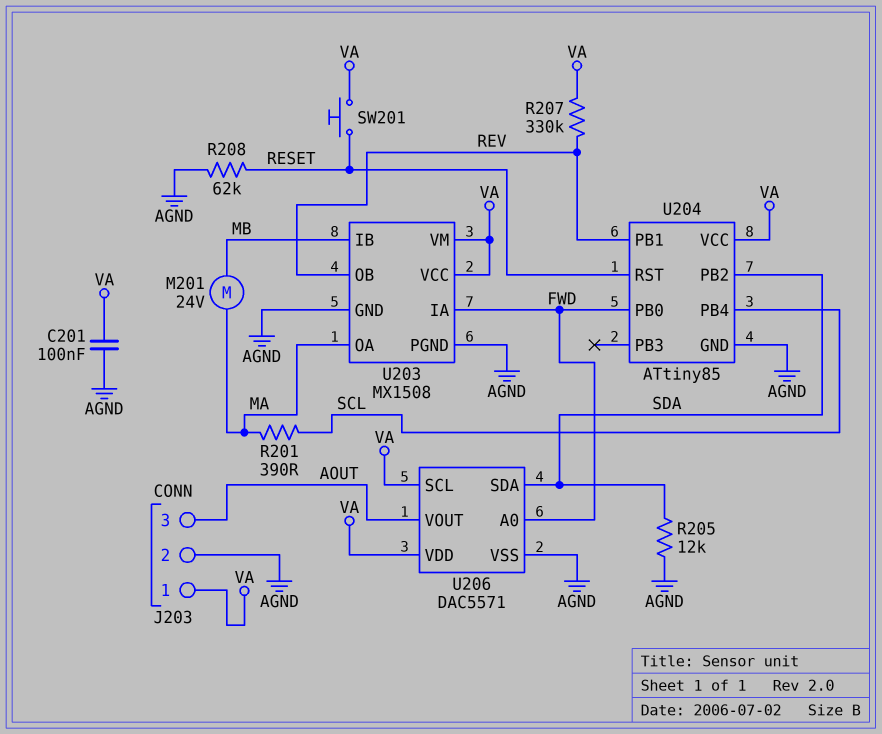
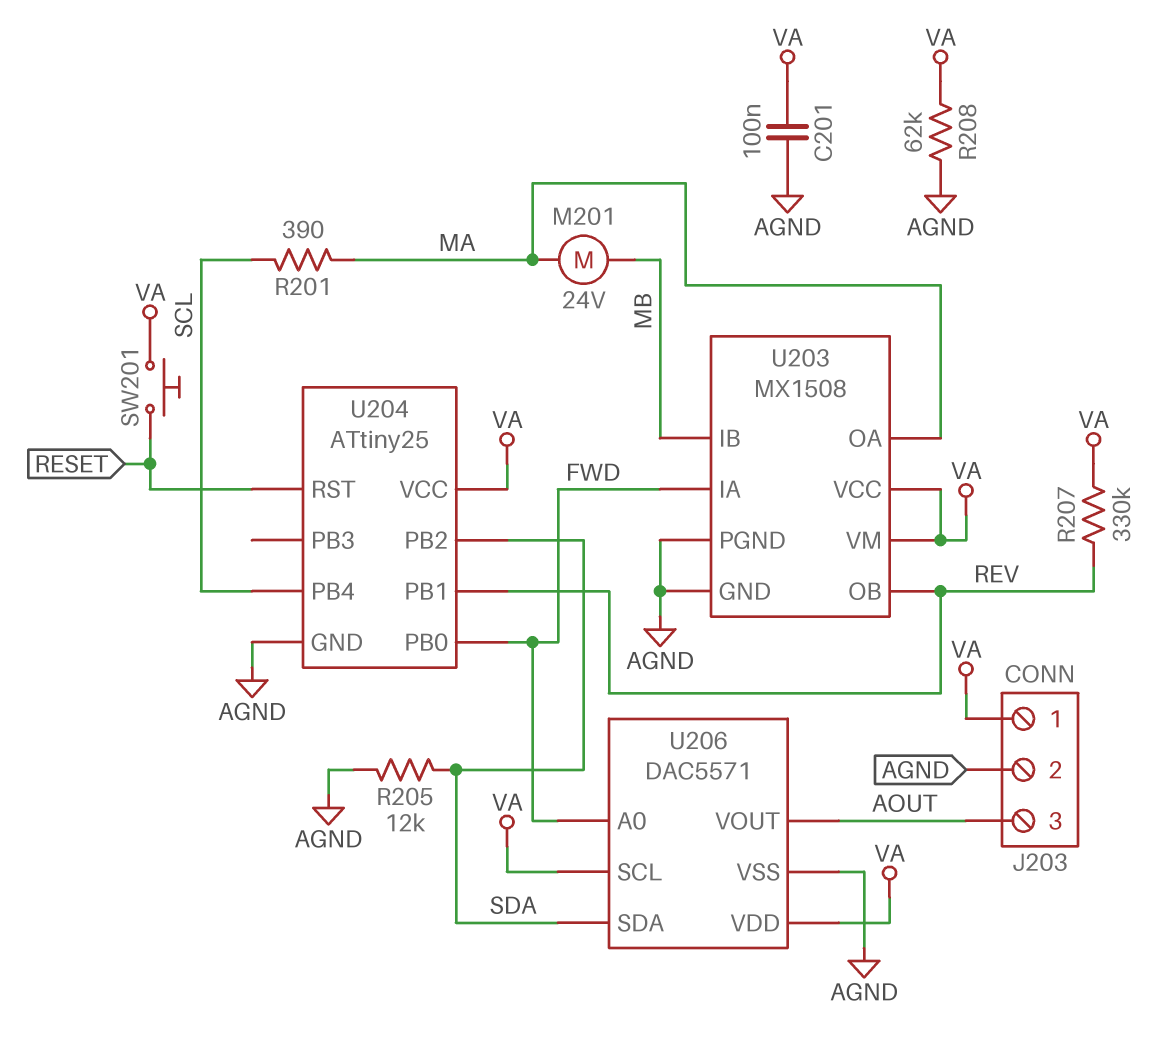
R208: 62k (AGND, RESET) -> 62k (AGND, VA)
U204: ATtiny85 -> ATtiny25

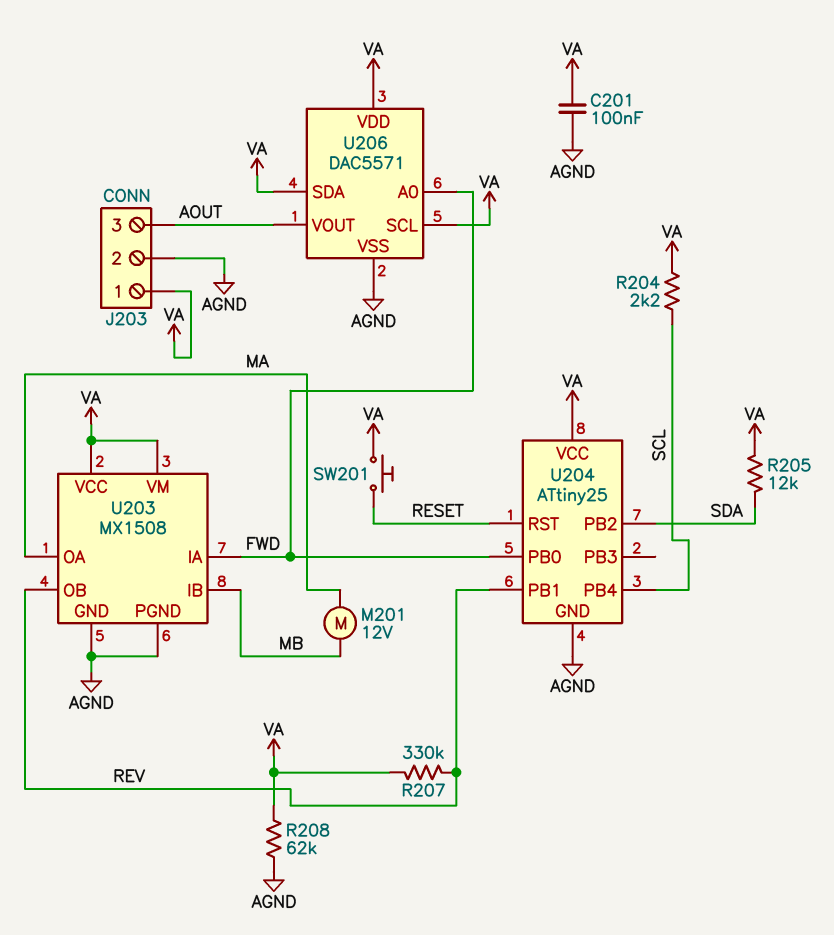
M201: motor 24V (MA, MB) -> motor 12V (MA, MB)
R201: 390 (MA, SCL) -> none
R204: none -> 2.2k (SCL, VA)
R205: 12k (AGND, SDA) -> 12k (SDA, VA)
U206 pin SDA: SDA -> VA

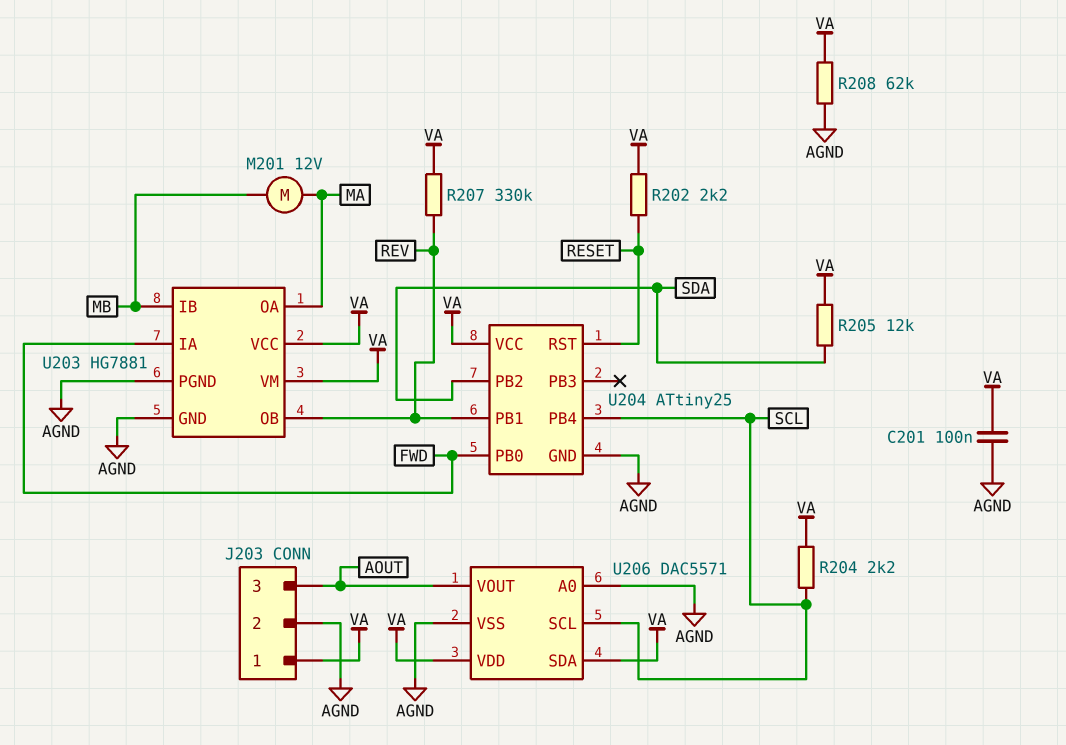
R202: none -> 2.2k (RESET, VA)
SW201: button (RESET, VA) -> none
U203: MX1508 -> HG7881
U206 pin A0: FWD -> AGND
U206 pin SCL: VA -> SCL

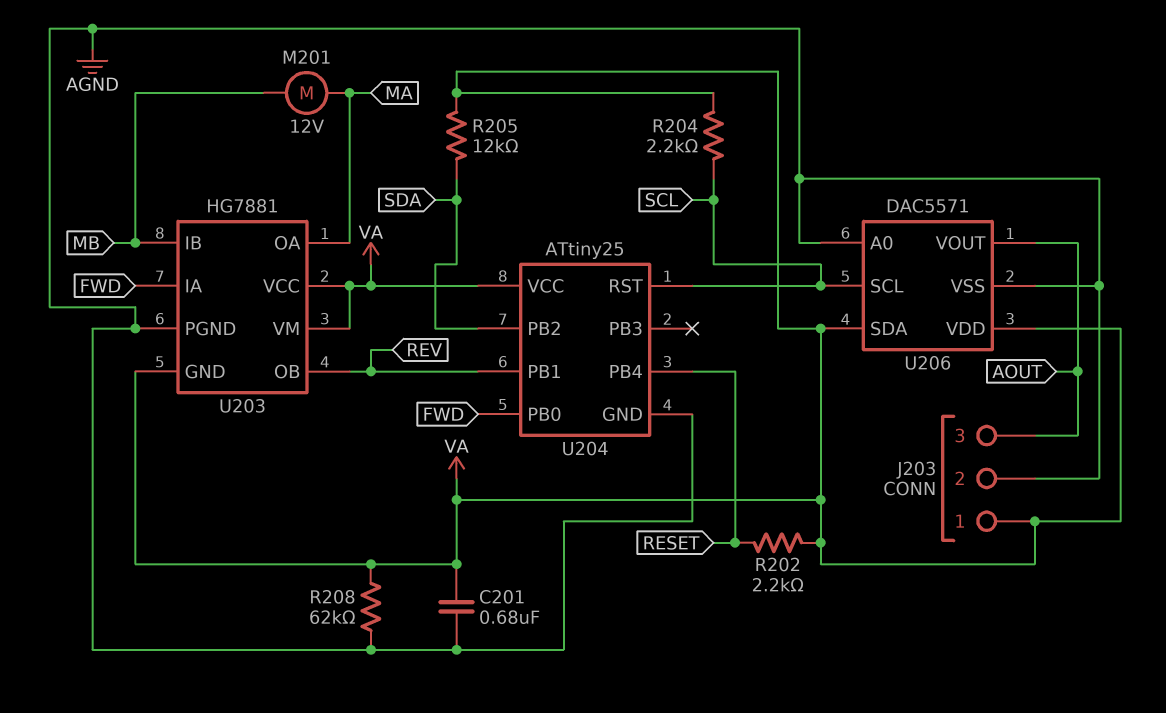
C201: 100nF (AGND, VA) -> 680nF (AGND, VA)
R207: 330k (REV, VA) -> none
U203 pin GND: AGND -> VA
U204 pin PB4: SCL -> RESET
U204 pin RST: RESET -> SCL

